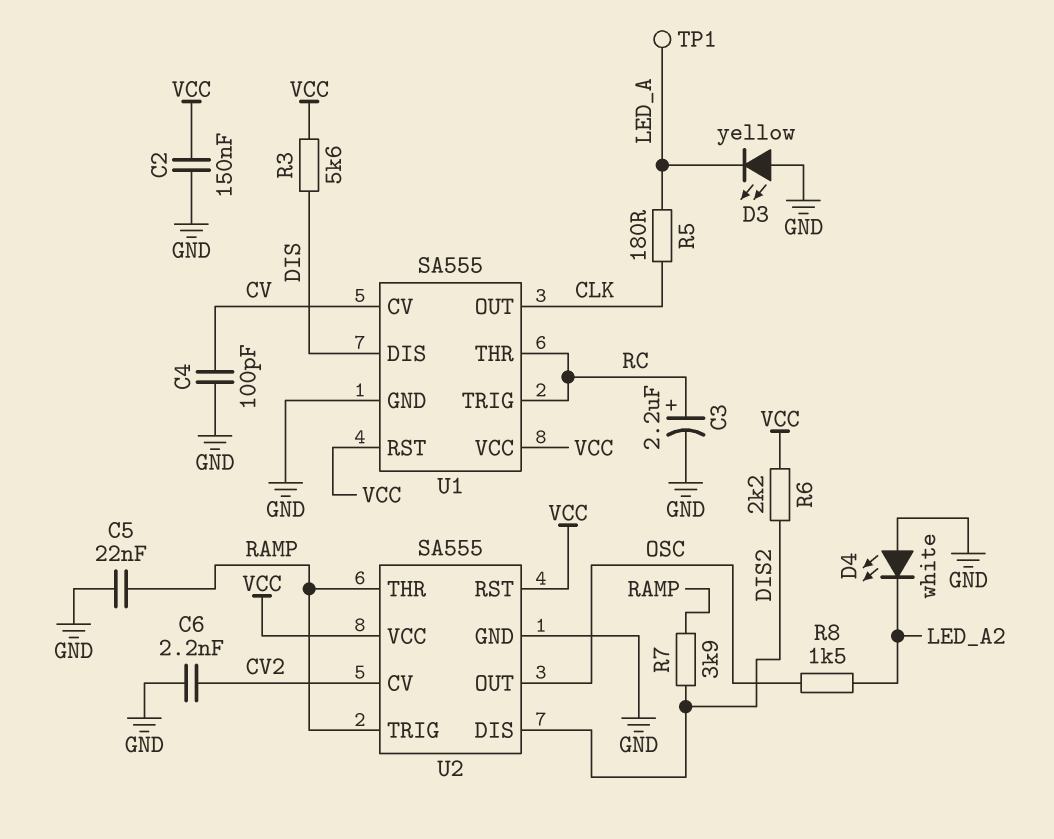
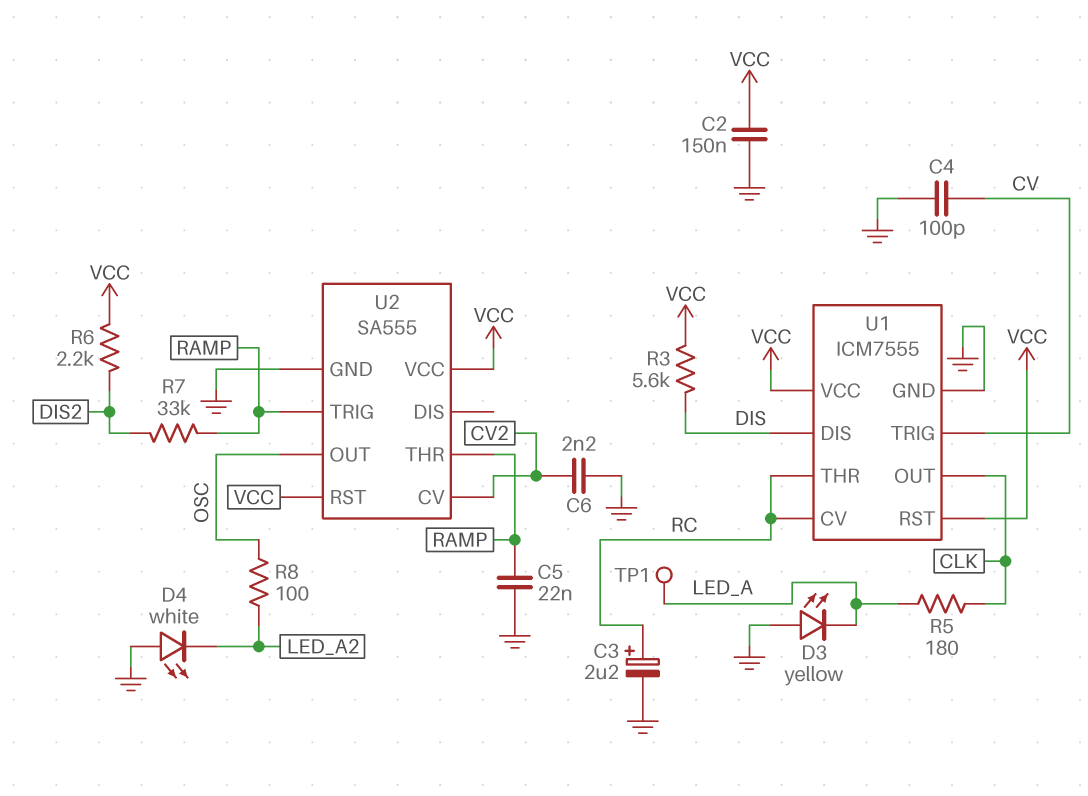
R7: 3.9k (DIS2, RAMP) -> 33k (DIS2, RAMP)
R8: 1.5k (LED_A2, OSC) -> 100 (LED_A2, OSC)
U1: SA555 -> ICM7555
U1 pin CV: CV -> RC
U1 pin TRIG: RC -> CV
U2 pin DIS: DIS2 -> none

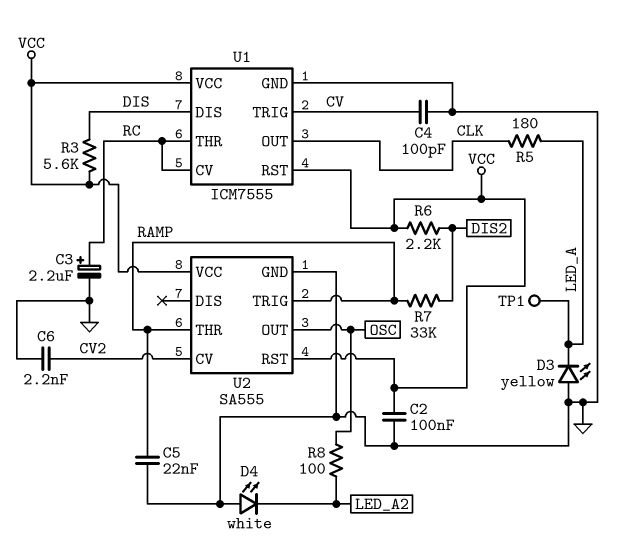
C2: 150nF (GND, VCC) -> 100nF (GND, VCC)

